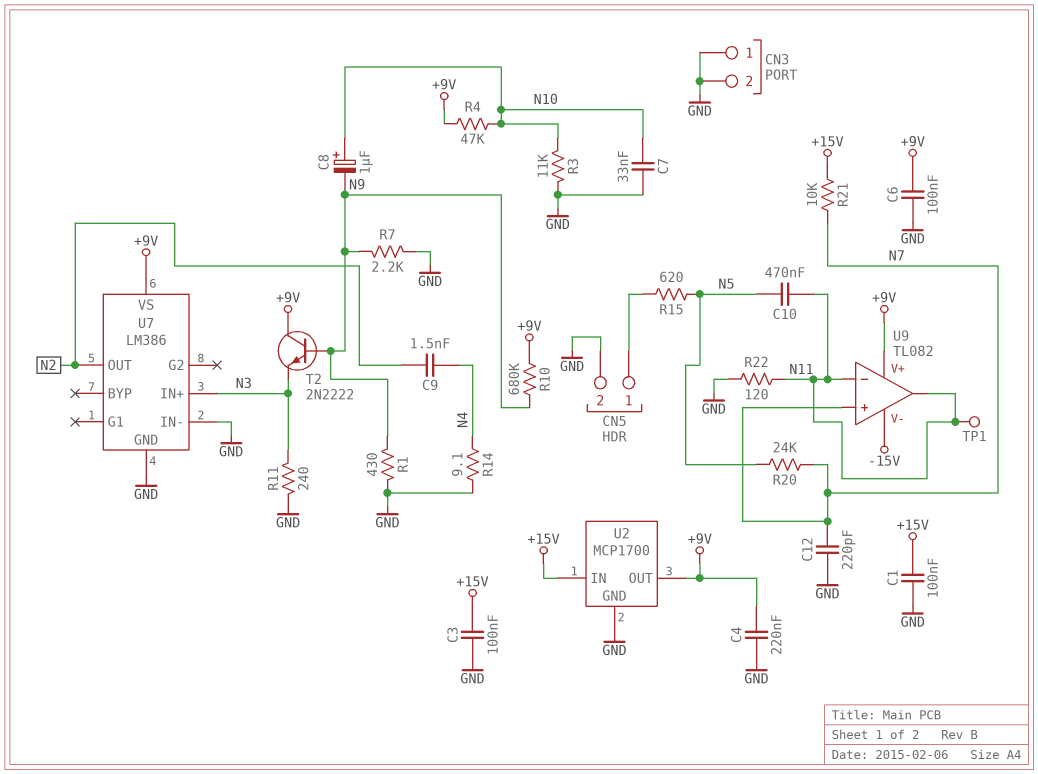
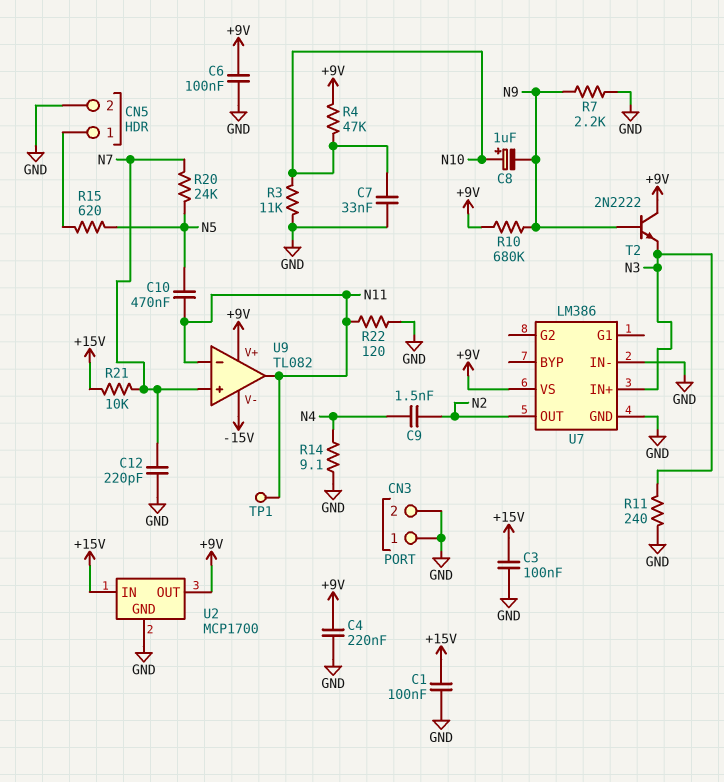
R1: 430 (GND, N9) -> none

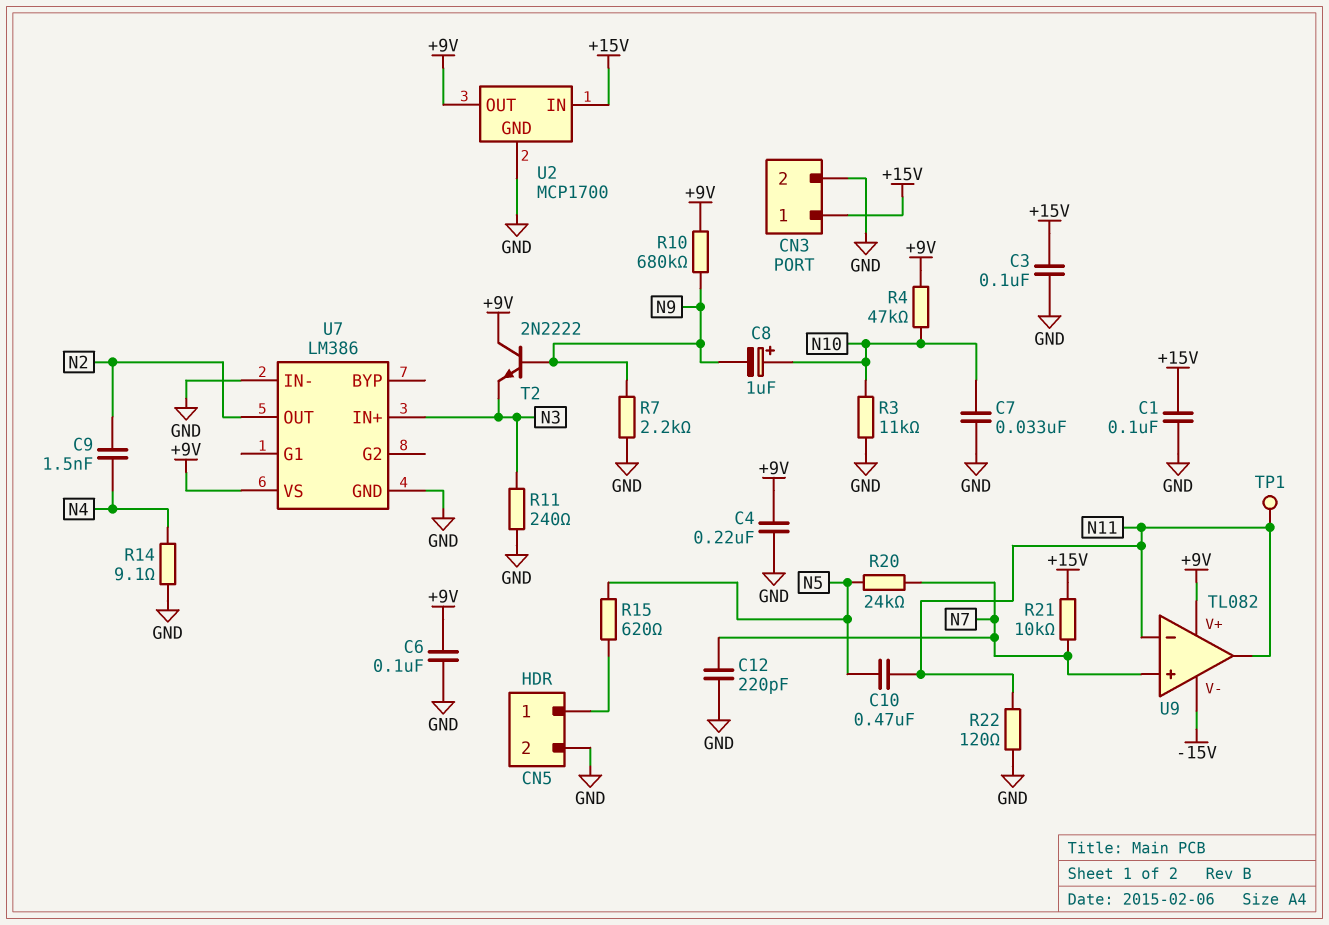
CN3 pin 1: GND -> +15V

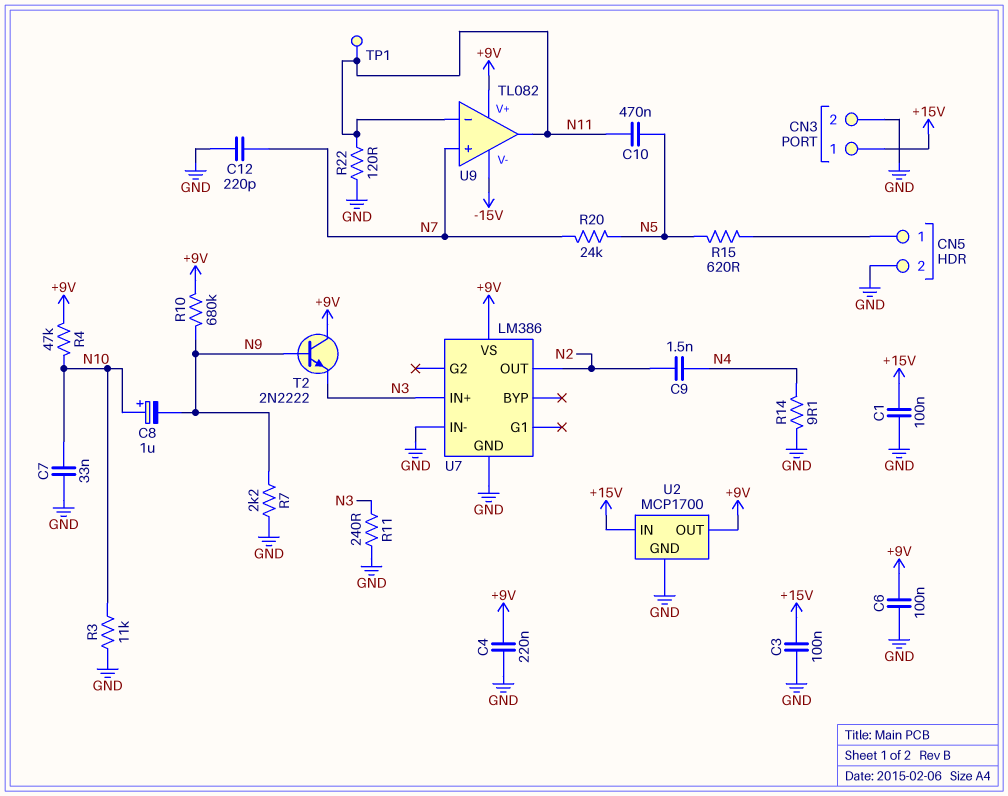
R21: 10k (+15V, N7) -> none

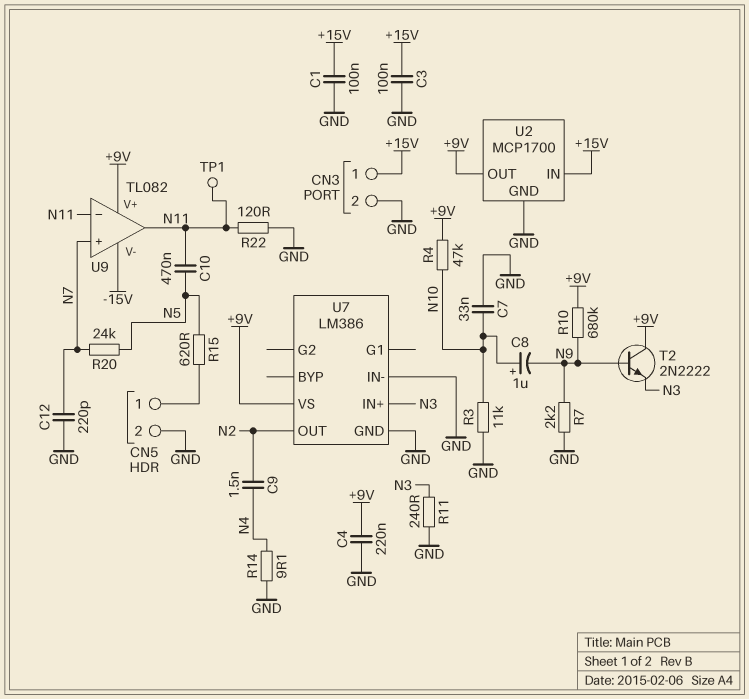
C6: 100nF (+9V, GND) -> none

